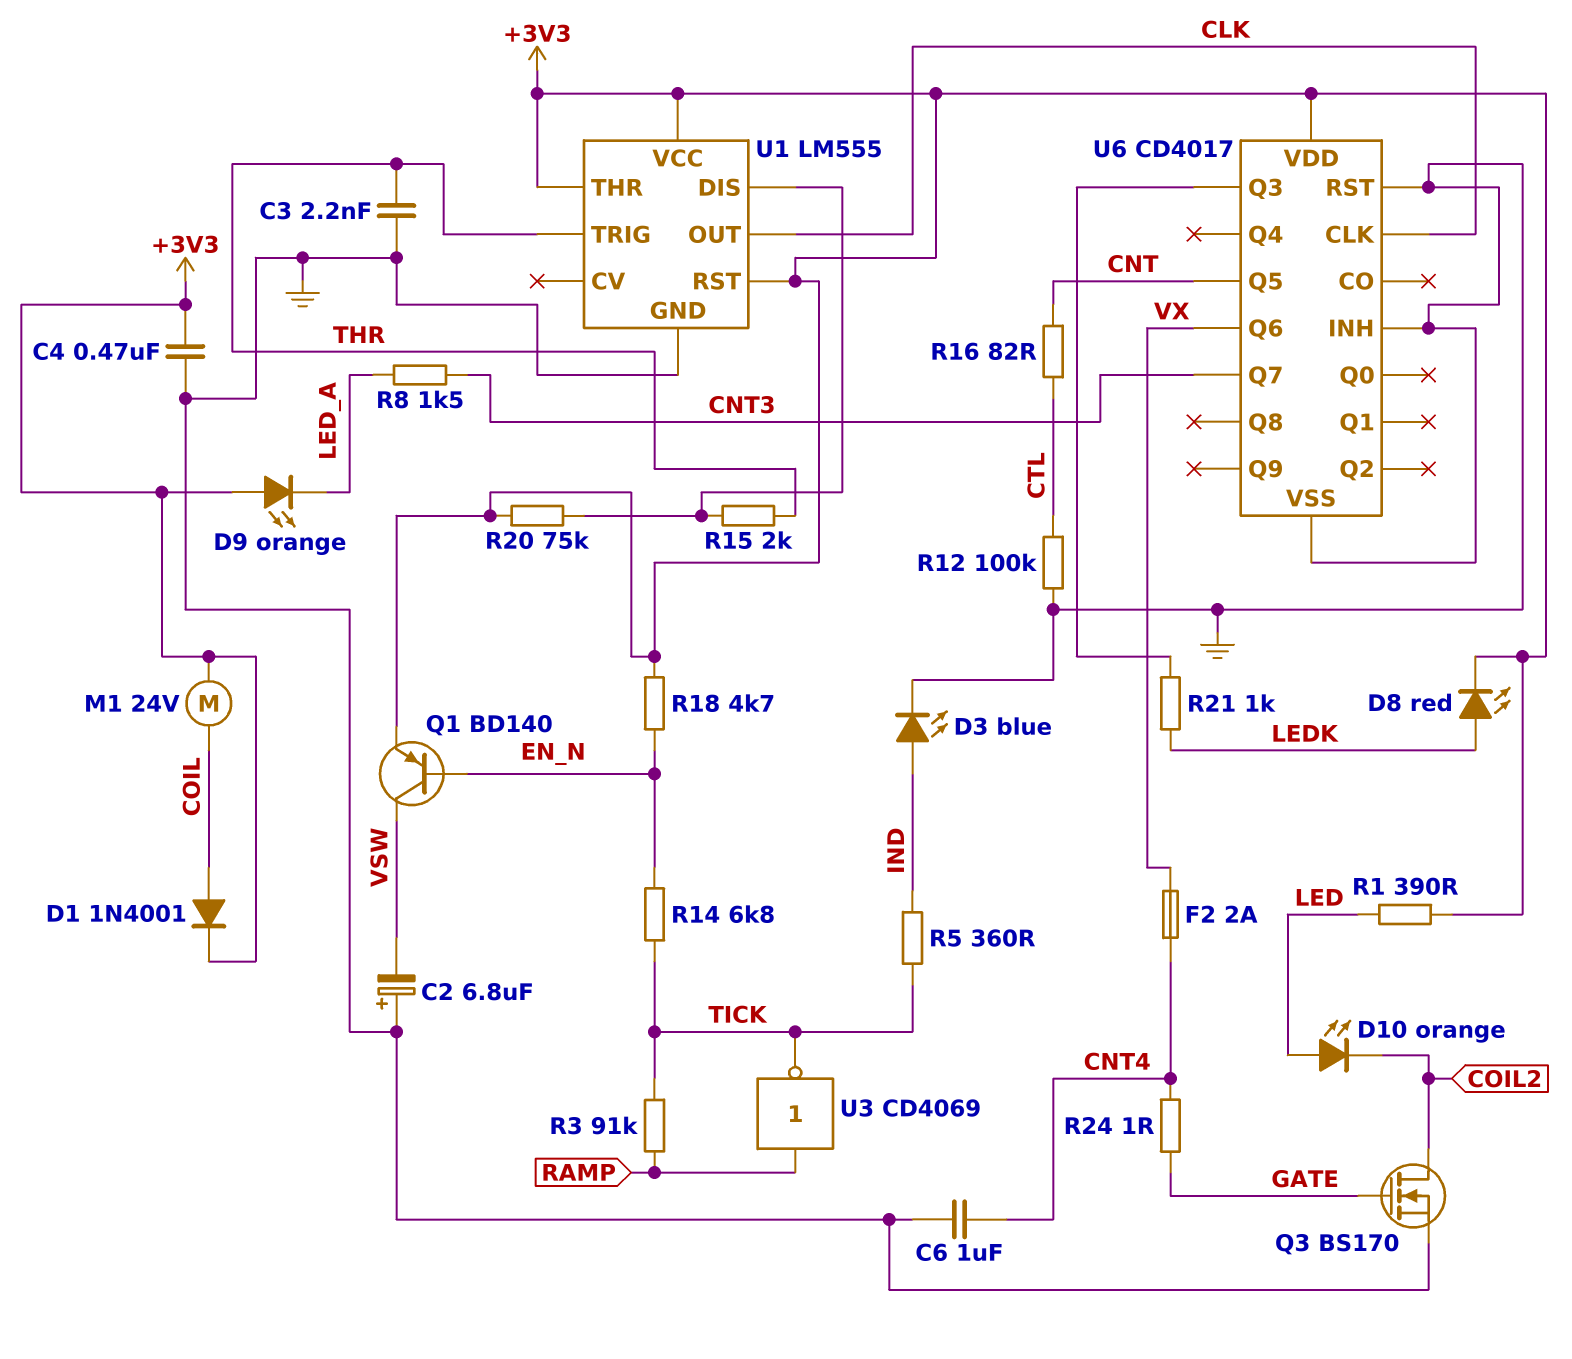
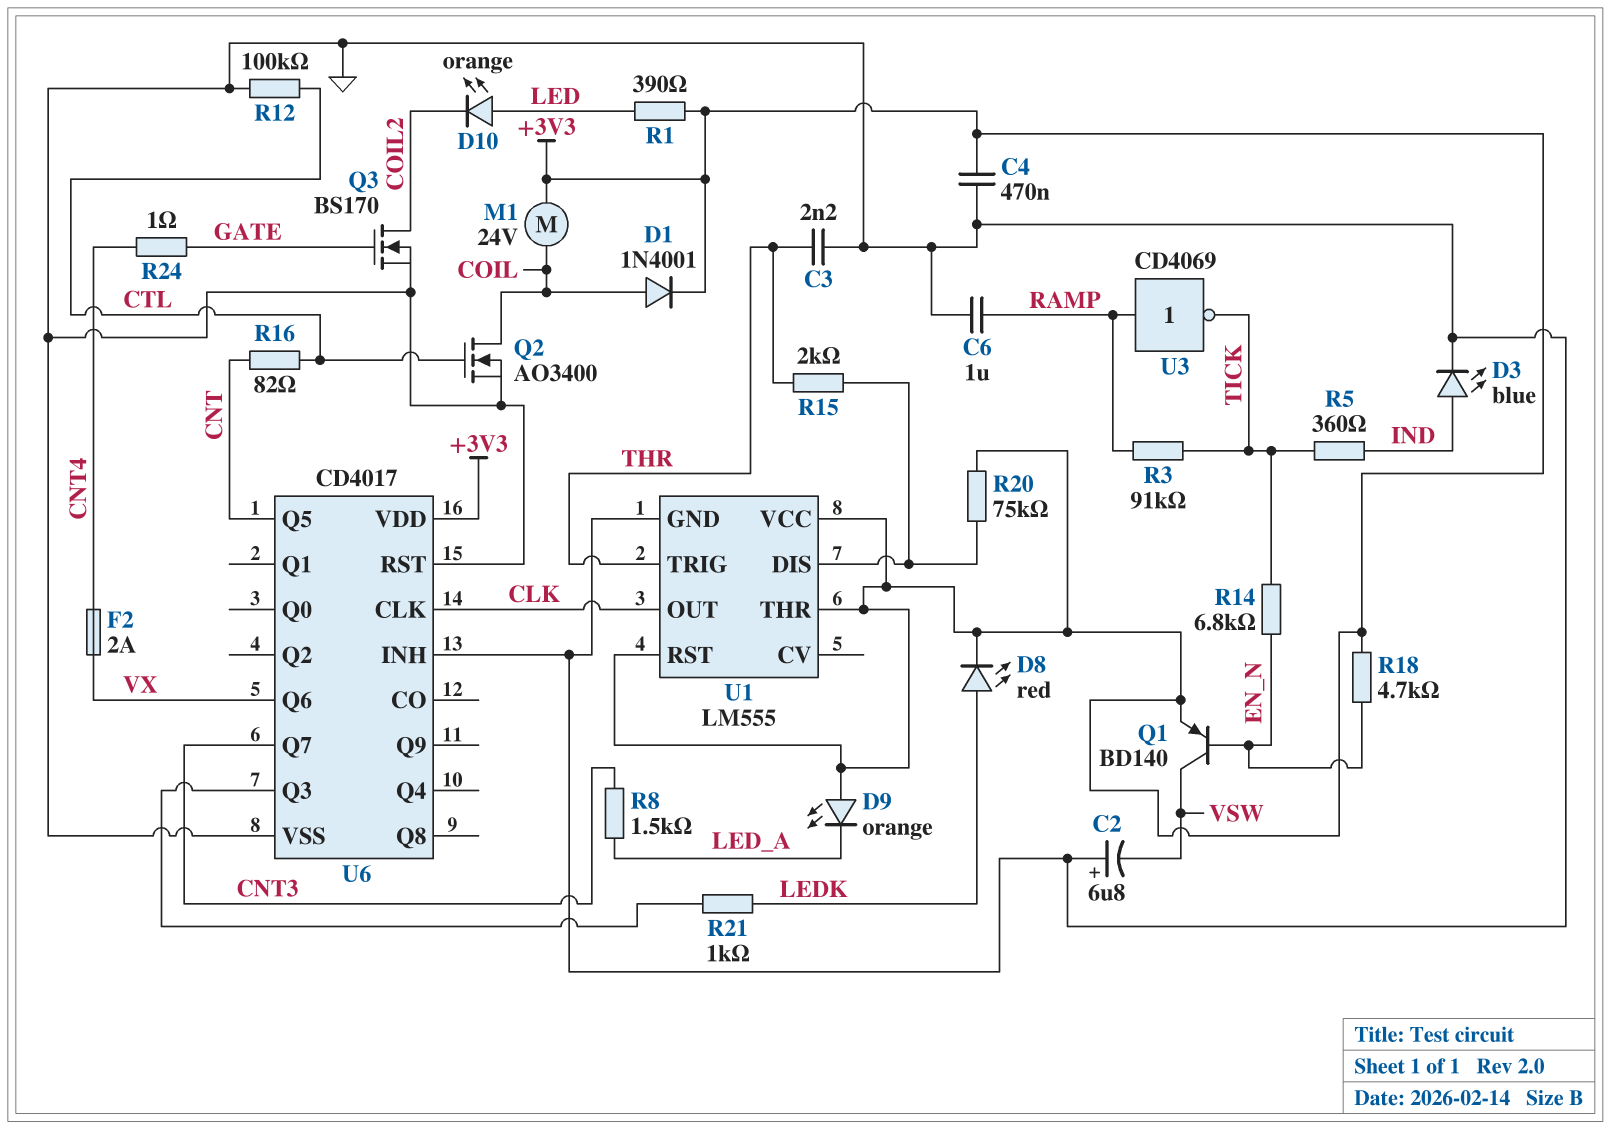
C6: 1uF (CNT4, GND) -> 1uF (GND, RAMP)
Q2: none -> NMOS AO3400 (G CTL, D COIL, S GND)

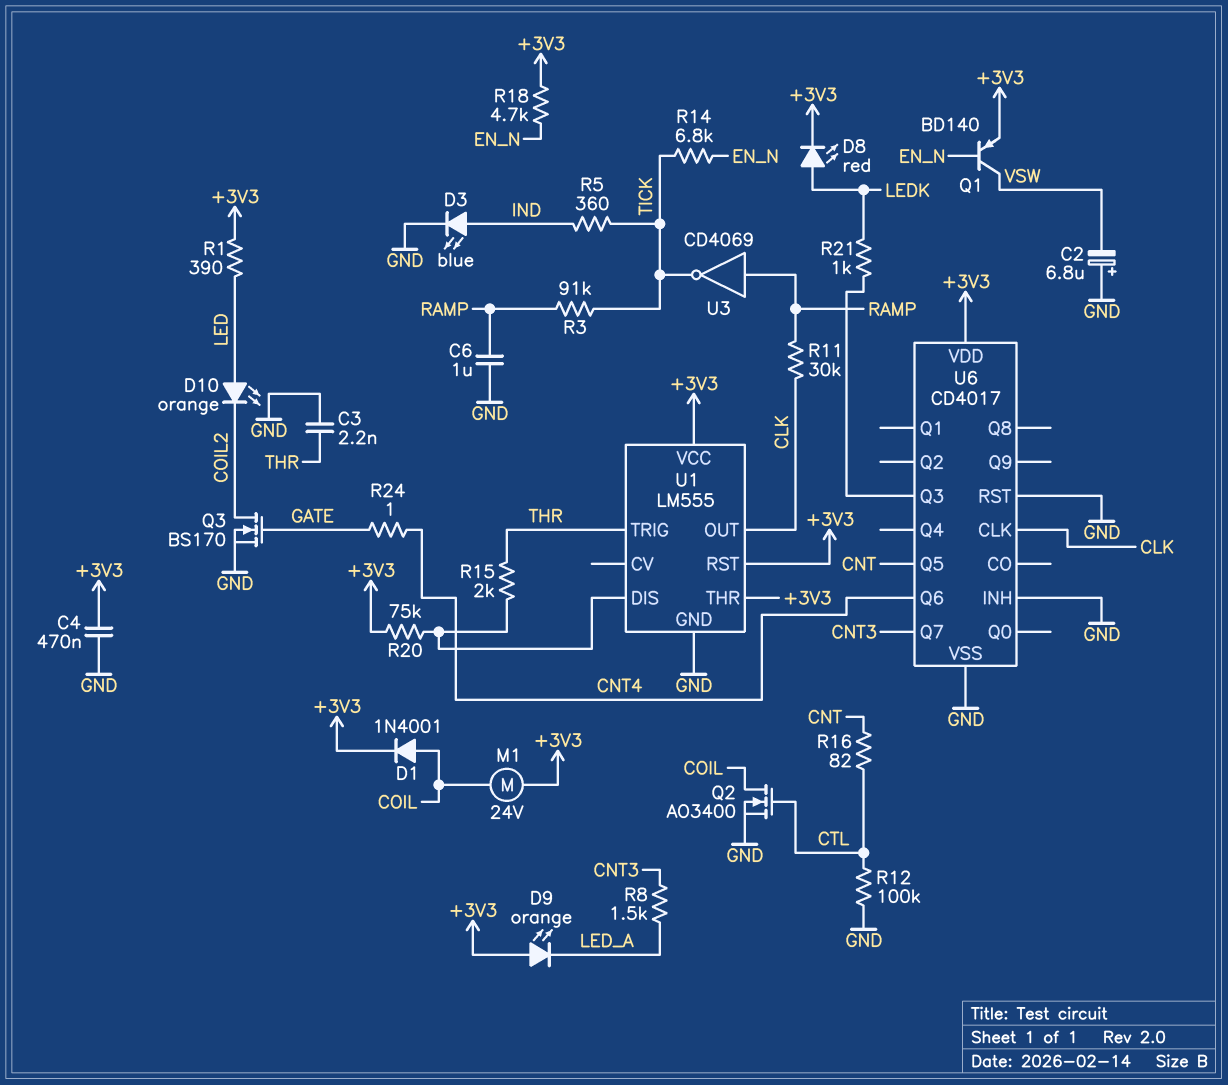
F2: 2A (CNT4, VX) -> none
R11: none -> 30k (CLK, RAMP)
U6 pin Q6: VX -> CNT4

